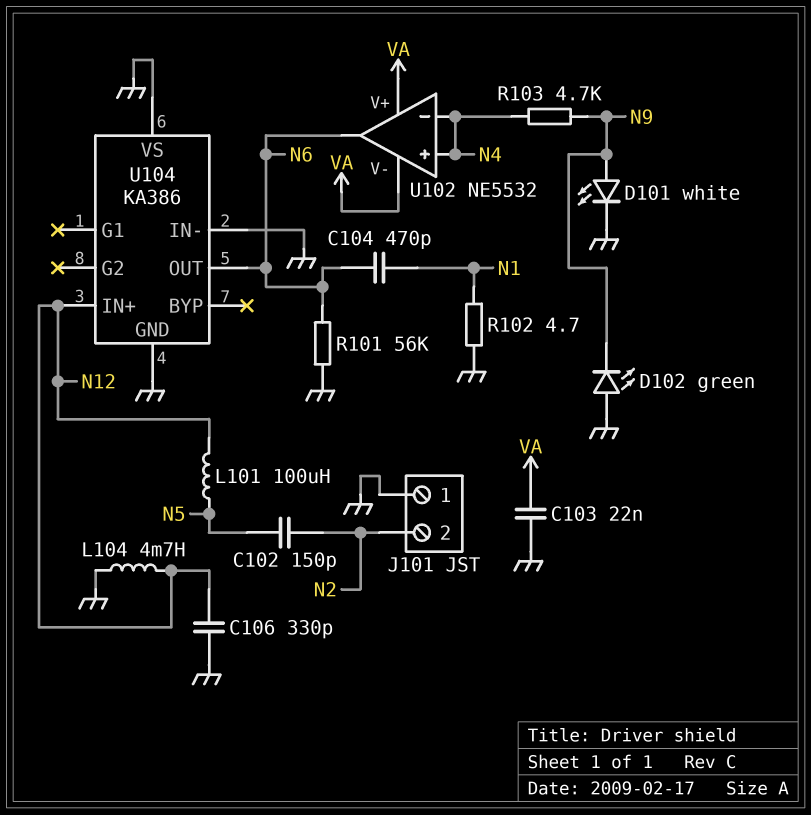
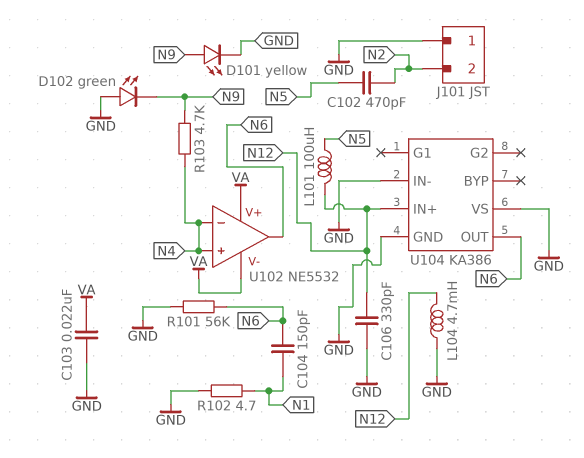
C102: 150pF (N2, N5) -> 470pF (N2, N5)
C104: 470pF (N1, N6) -> 150pF (N1, N6)
D101: LED white (A N9, K GND) -> LED yellow (A N9, K GND)

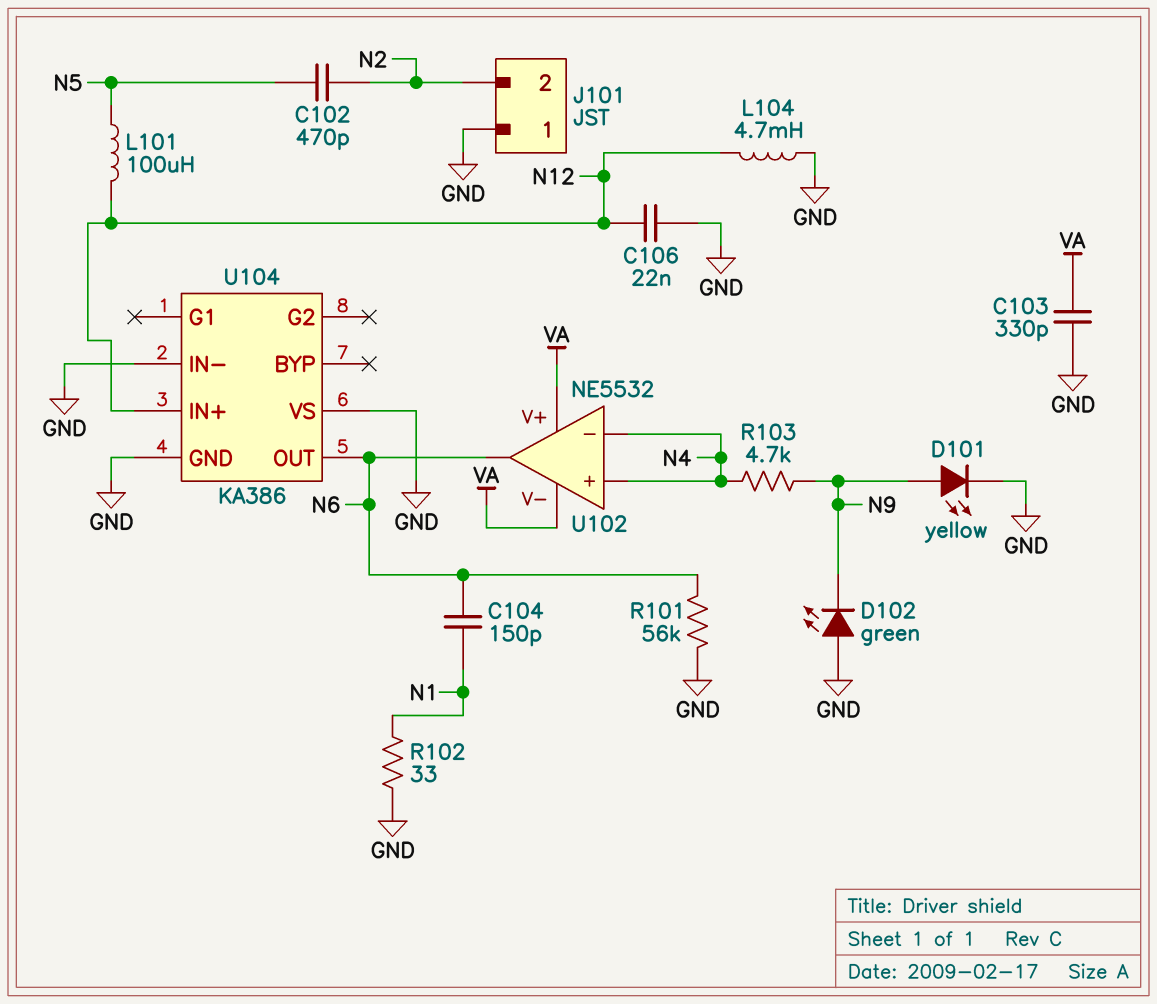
C103: 22nF (GND, VA) -> 330pF (GND, VA)
C106: 330pF (GND, N12) -> 22nF (GND, N12)
R102: 4.7 (GND, N1) -> 33 (GND, N1)

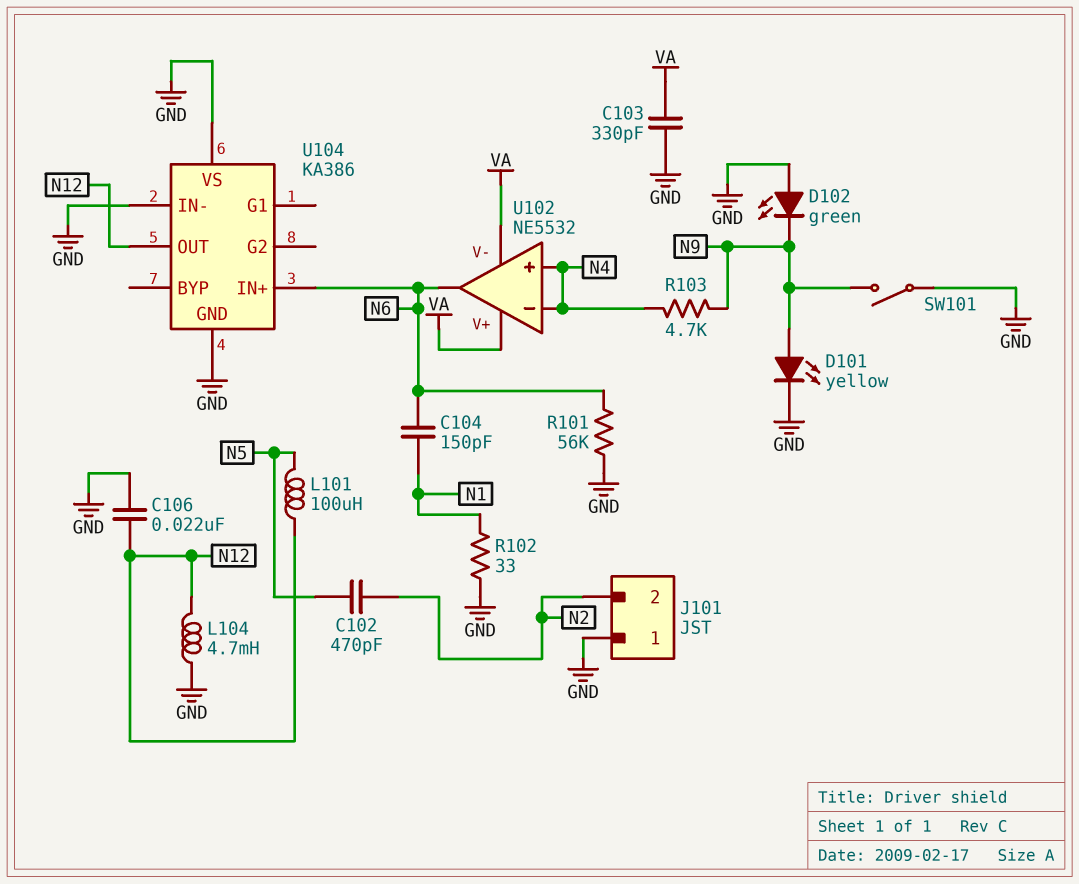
SW101: none -> switch (GND, N9)
U104 pin IN+: N12 -> N6
U104 pin OUT: N6 -> N12

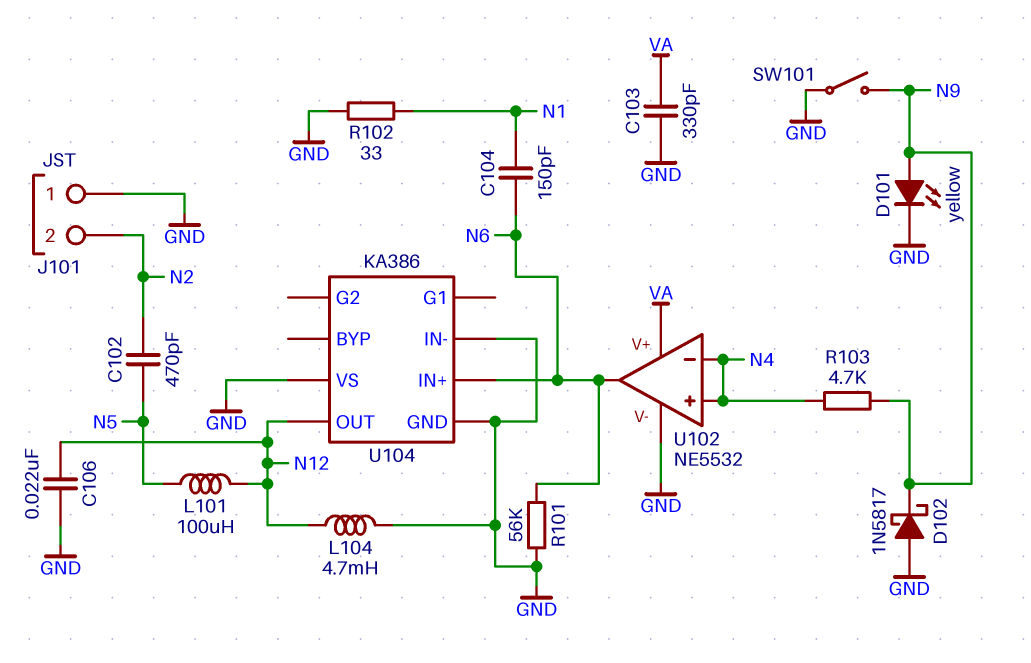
D102: LED green (A GND, K N9) -> schottky 1N5817 (A GND, K N9)
U102 pin V-: VA -> GND

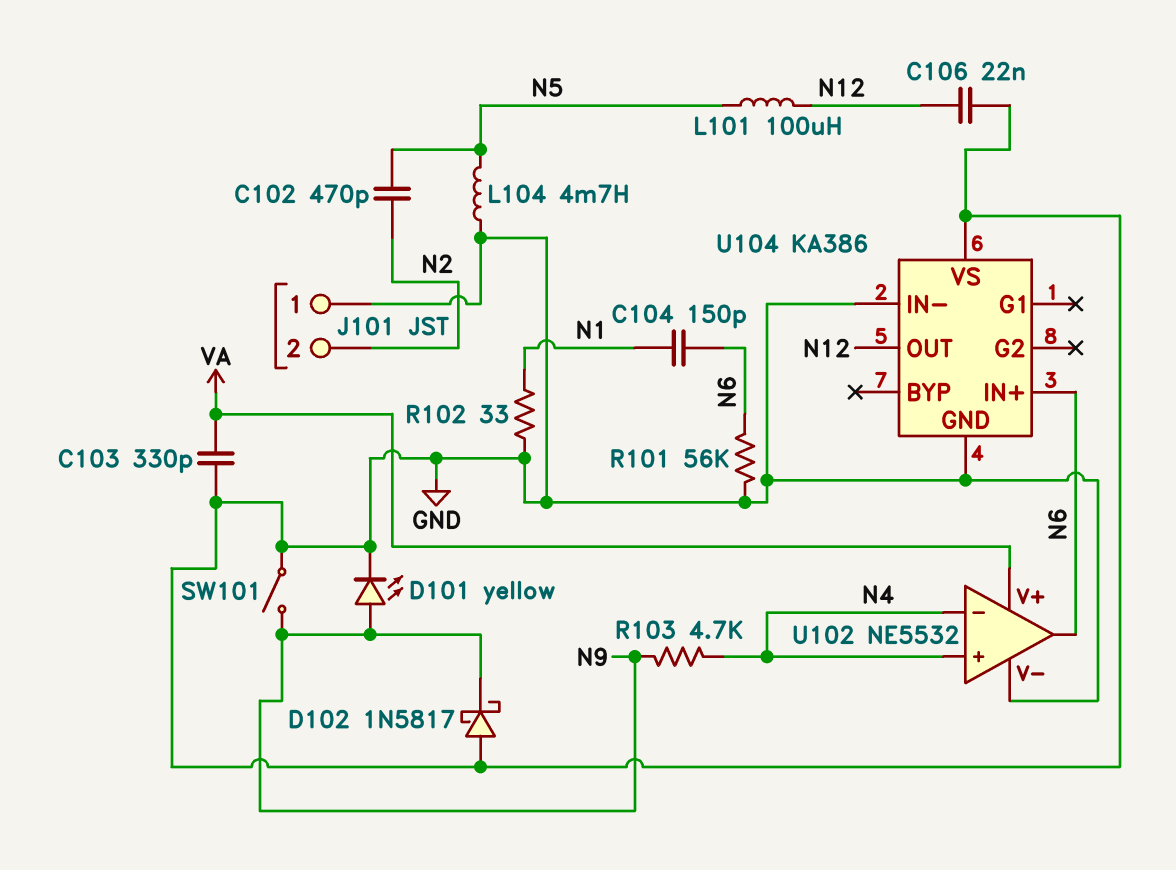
L104: 4.7mH (GND, N12) -> 4.7mH (GND, N5)

